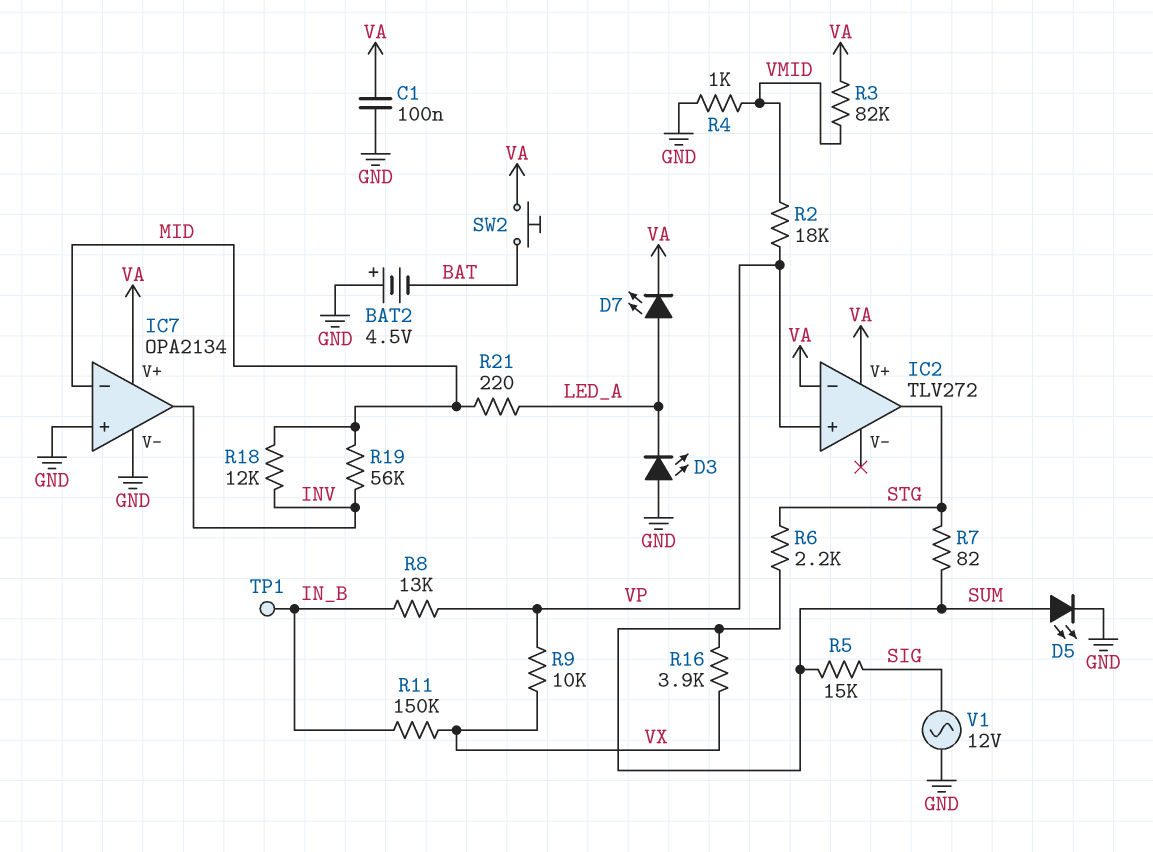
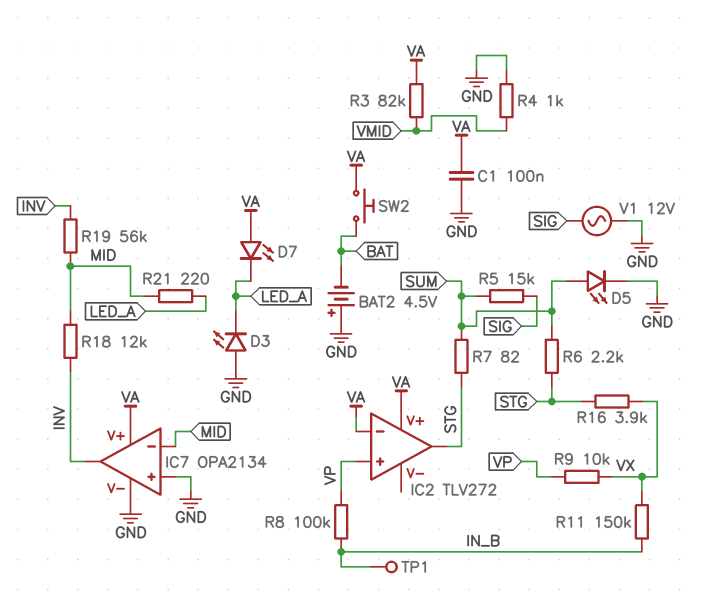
D7: LED (A LED_A, K VA) -> LED (A VA, K LED_A)
R2: 18k (VMID, VP) -> none
R8: 13k (IN_B, VP) -> 100k (IN_B, VP)
R16: 3.9k (SUM, VX) -> 3.9k (STG, VX)

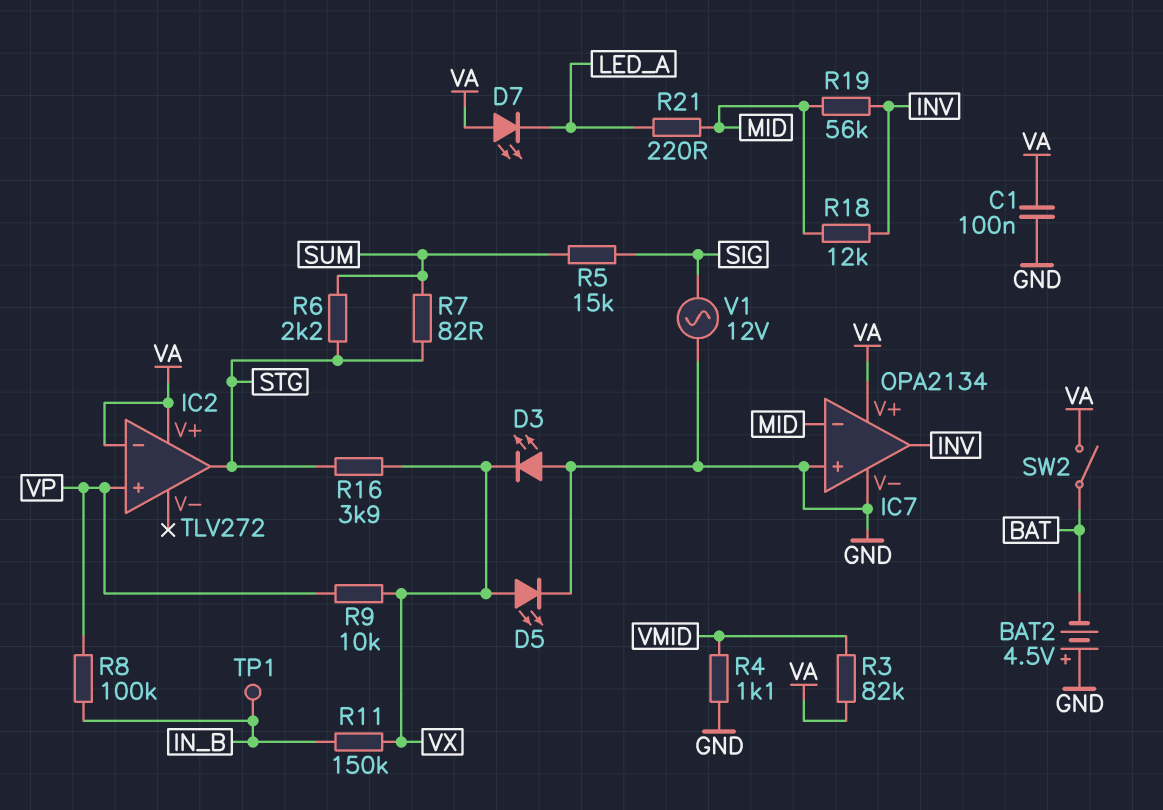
D3: LED (A GND, K LED_A) -> LED (A GND, K VX)
D5: LED (A SUM, K GND) -> LED (A VX, K GND)
R4: 1k (GND, VMID) -> 1.1k (GND, VMID)
SW2: button (BAT, VA) -> switch (BAT, VA)

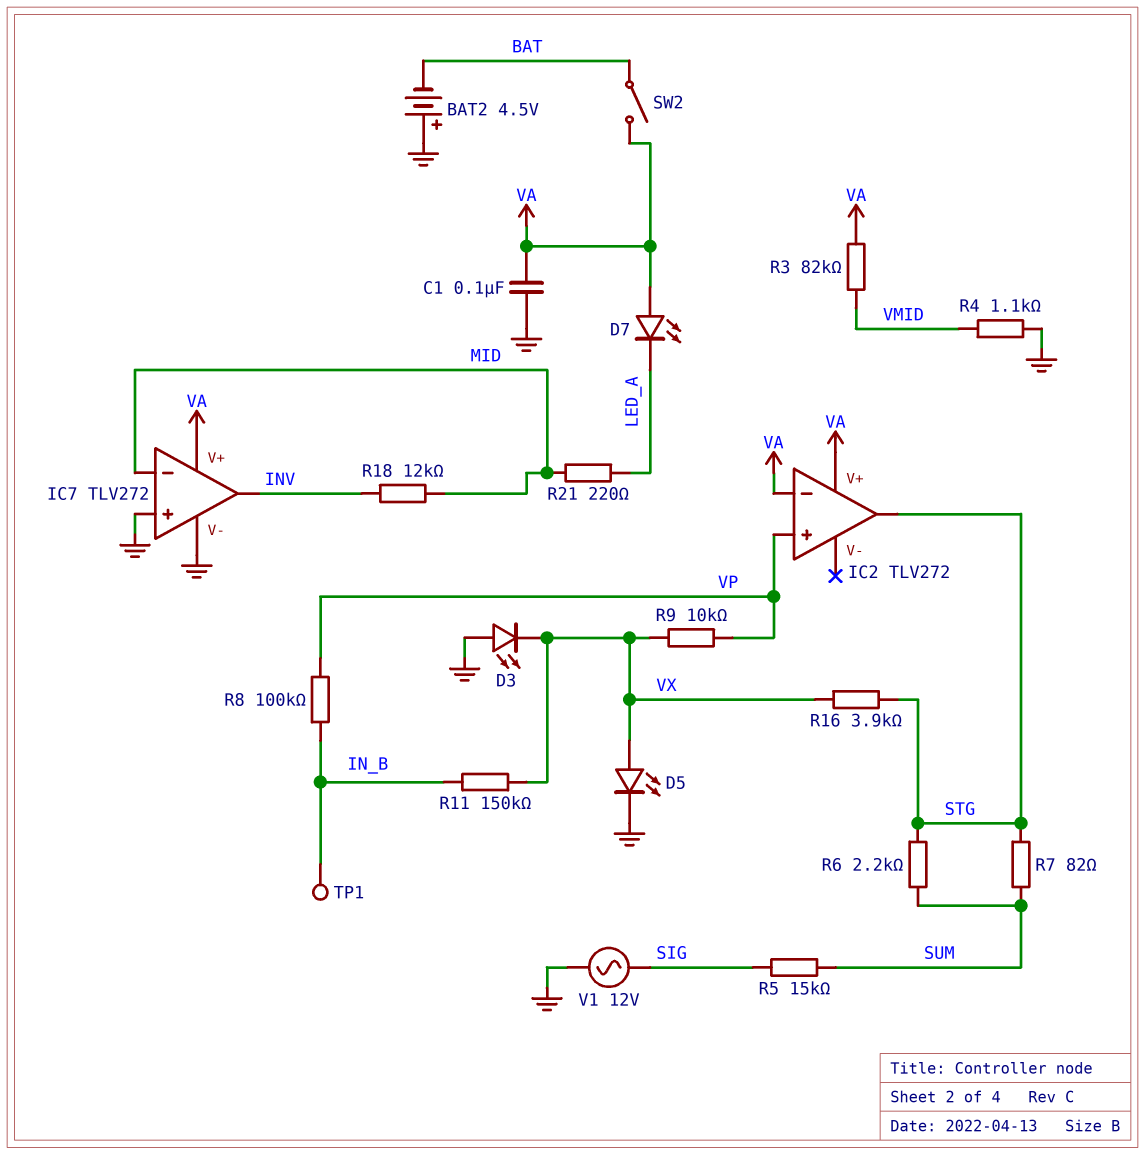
IC7: OPA2134 -> TLV272
R19: 56k (INV, MID) -> none

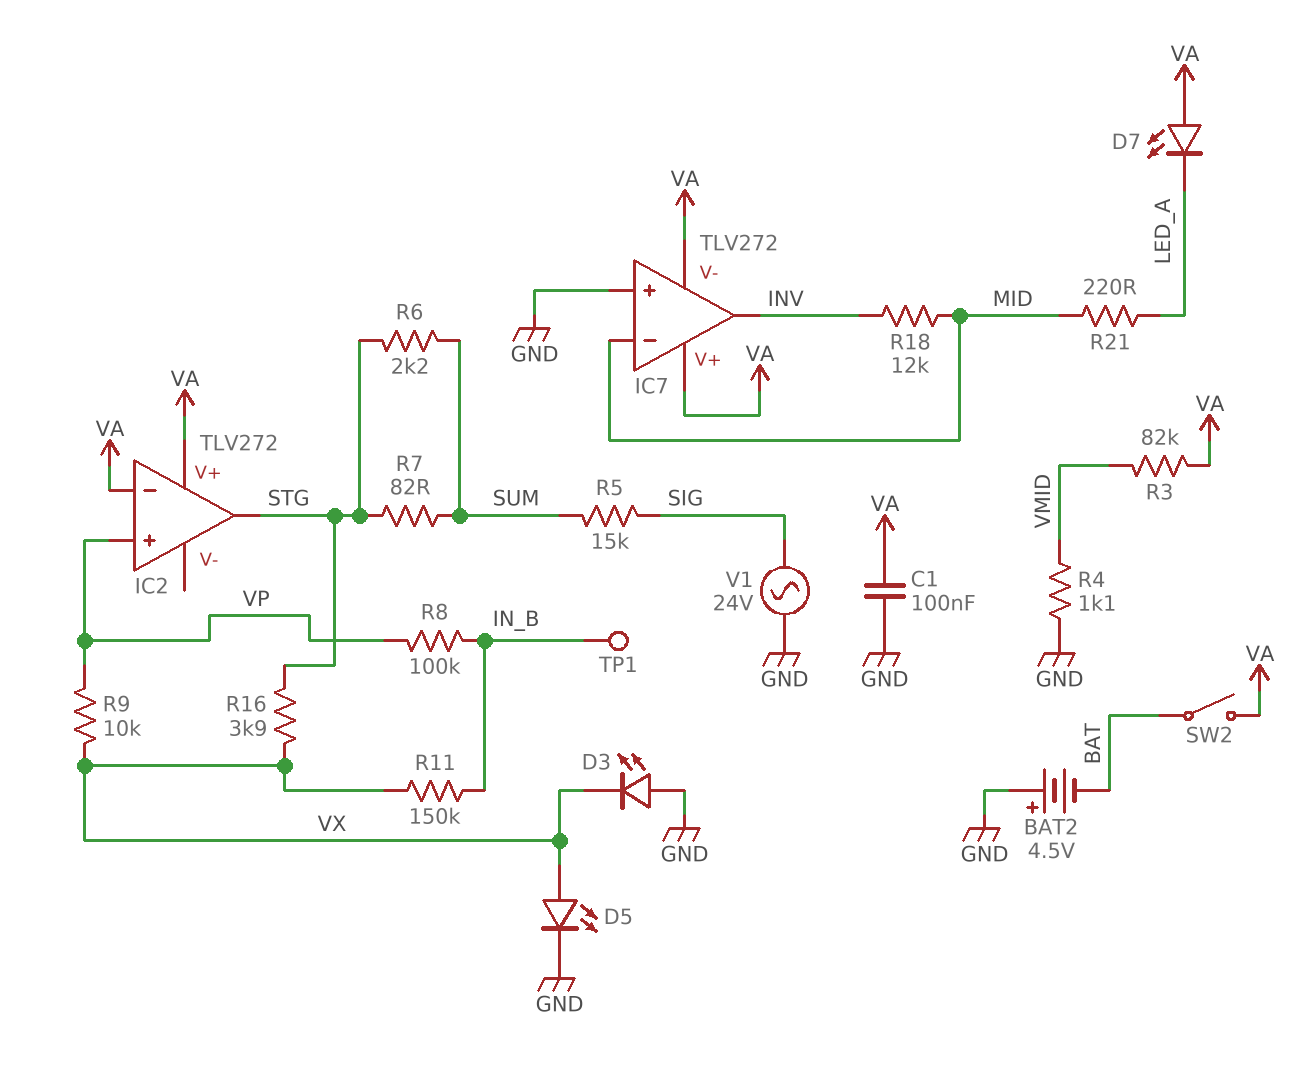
IC7 pin V-: GND -> VA
V1: AC 12V (GND, SIG) -> AC 24V (GND, SIG)

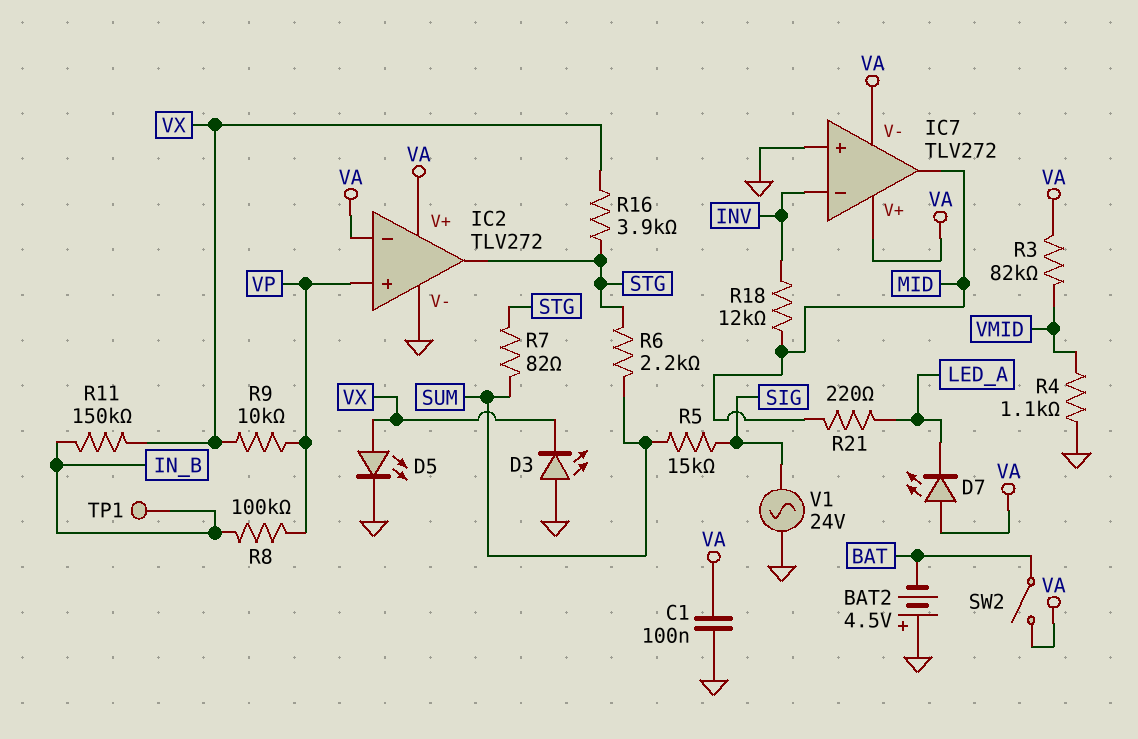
IC2 pin V-: none -> GND
IC7 pin in-: MID -> INV
IC7 pin out: INV -> MID

